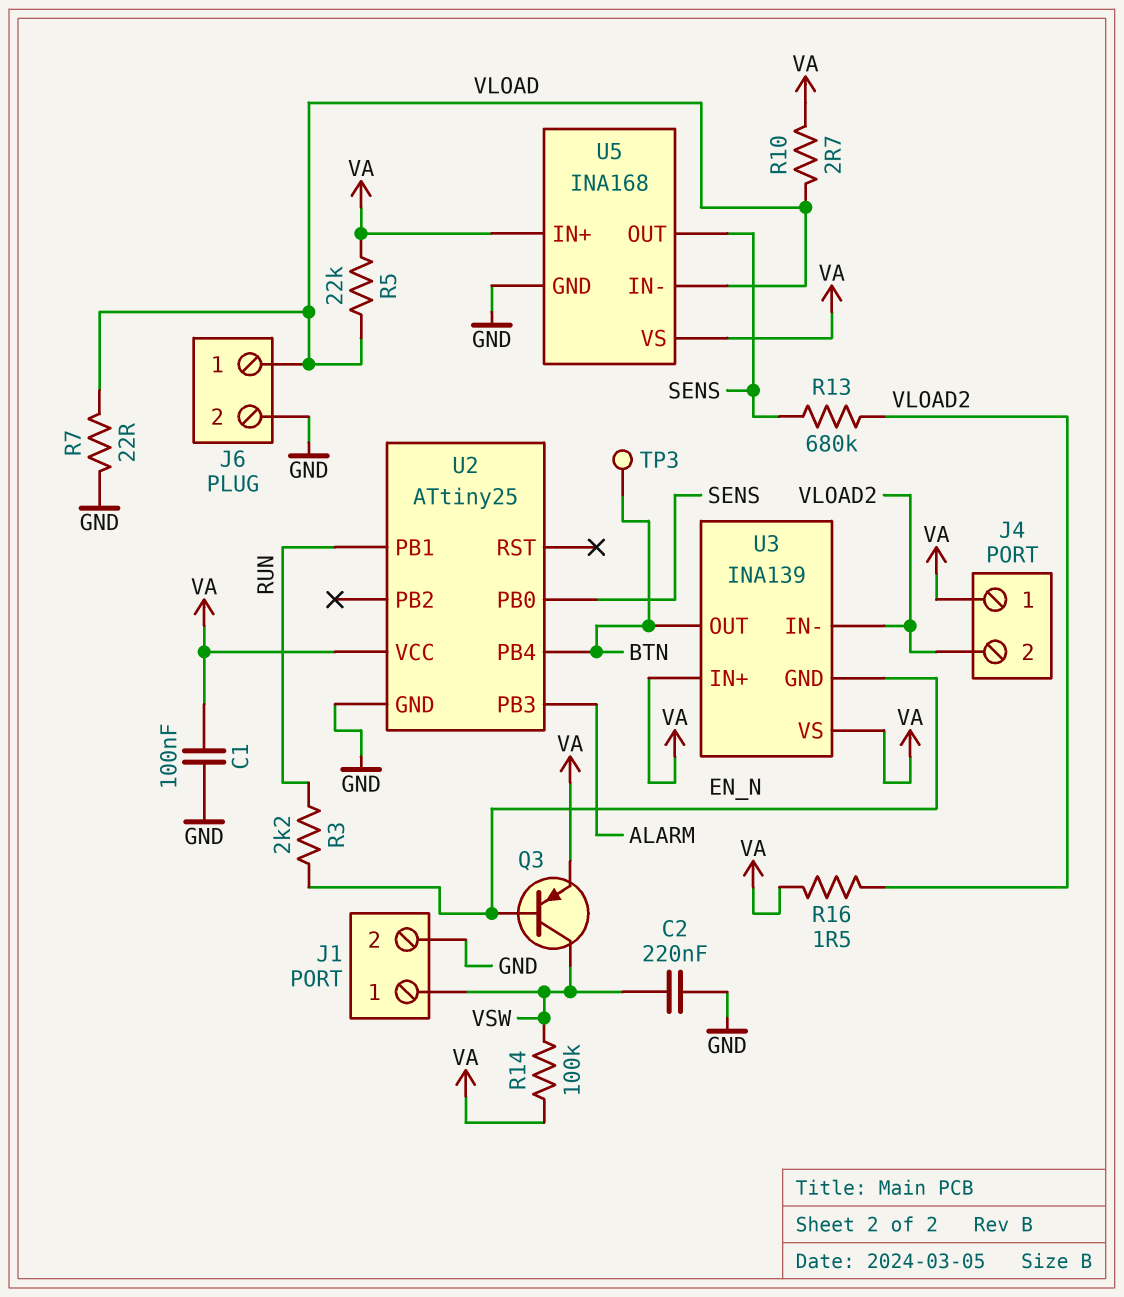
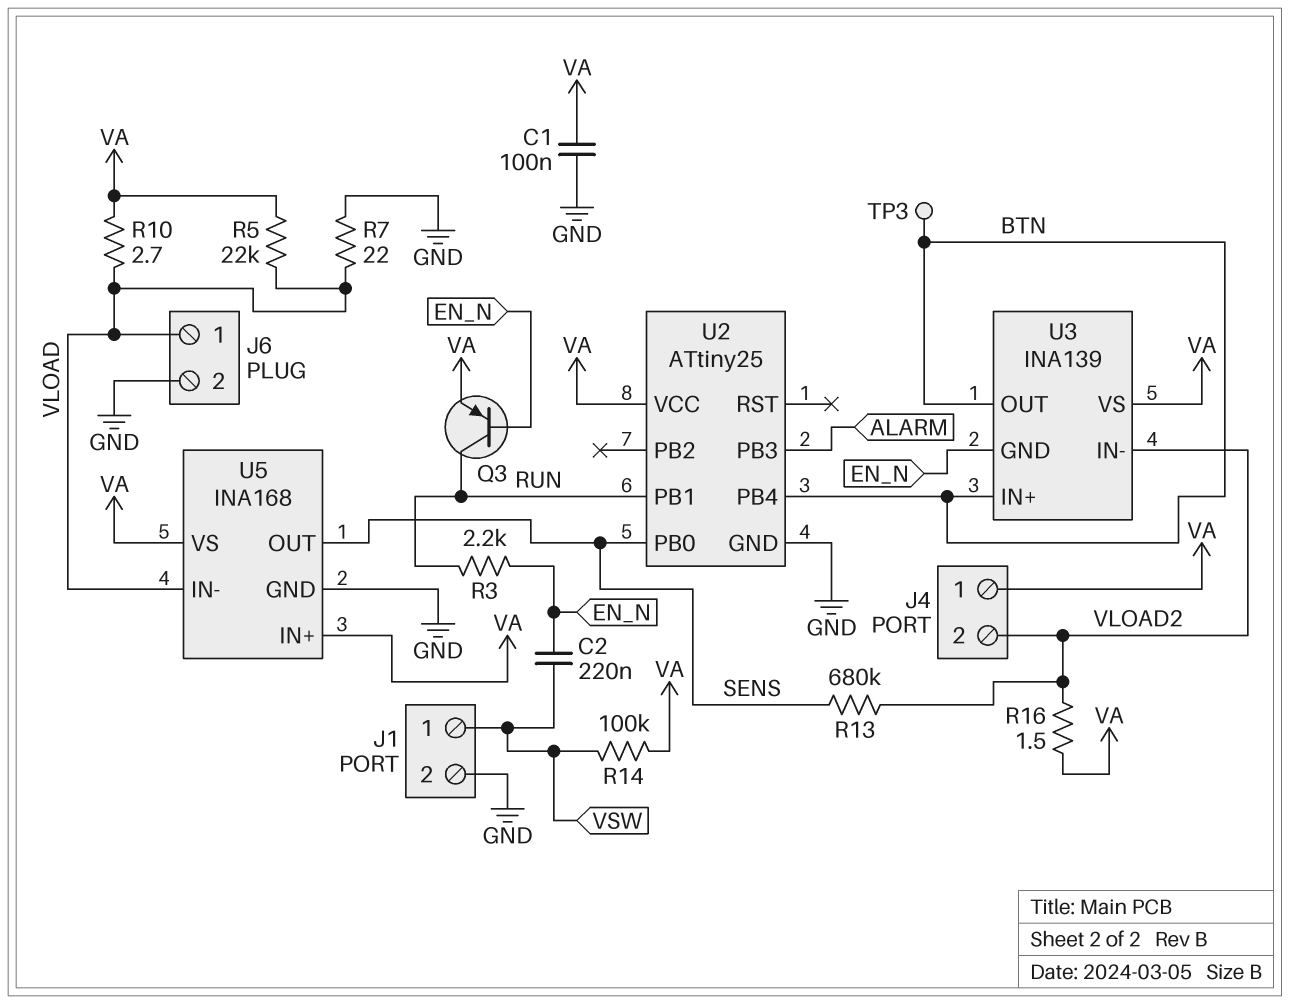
C2: 220nF (GND, VSW) -> 220nF (EN_N, VSW)
Q3: PNP (B EN_N, C VSW, E VA) -> PNP (B EN_N, C RUN, E VA)
U3 pin IN+: VA -> BTN

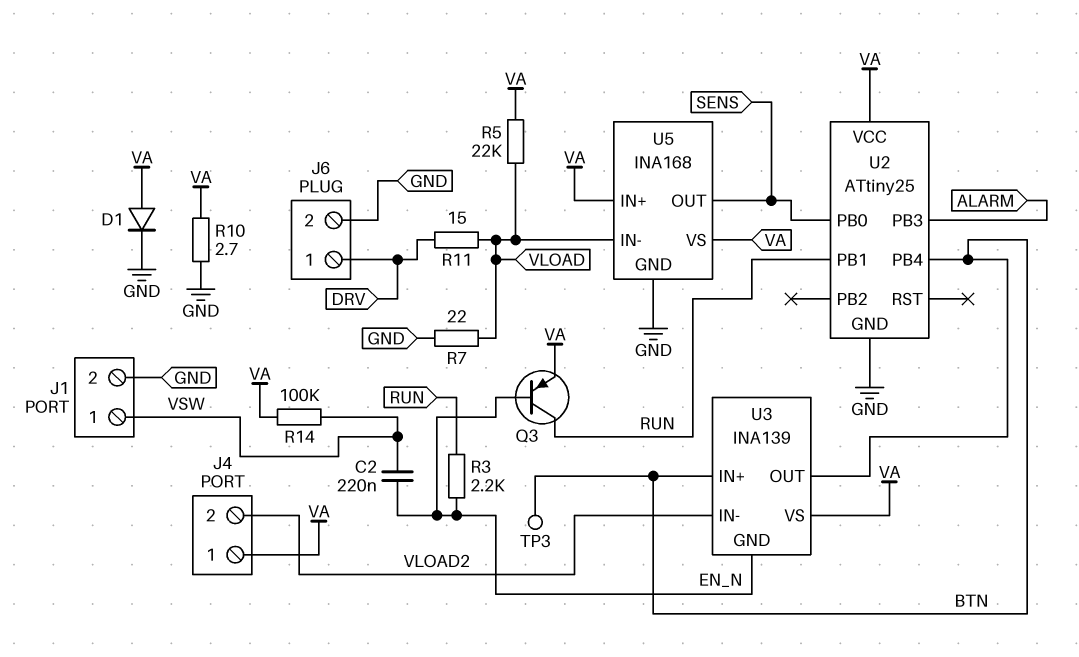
C1: 100nF (GND, VA) -> none
D1: none -> diode (A VA, K GND)
J6 pin 1: VLOAD -> DRV
R10: 2.7 (VA, VLOAD) -> 2.7 (GND, VA)
R11: none -> 15 (DRV, VLOAD)
R13: 680k (SENS, VLOAD2) -> none
R16: 1.5 (VA, VLOAD2) -> none

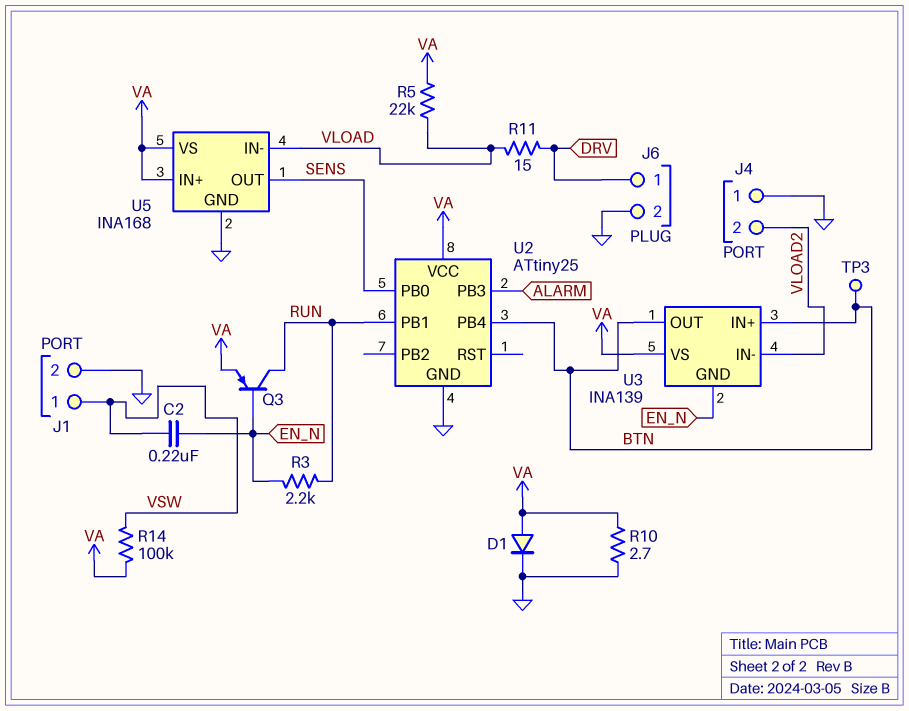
J4 pin 1: VA -> GND
R7: 22 (GND, VLOAD) -> none

